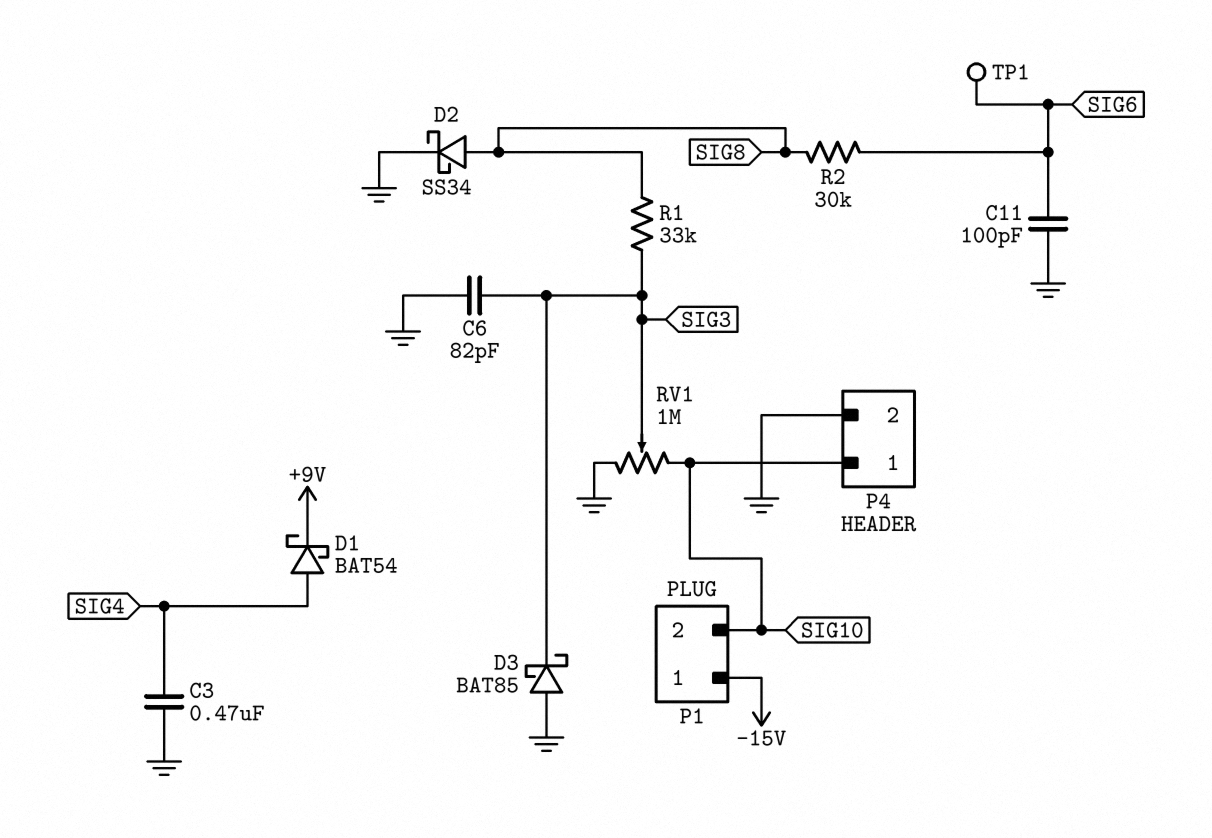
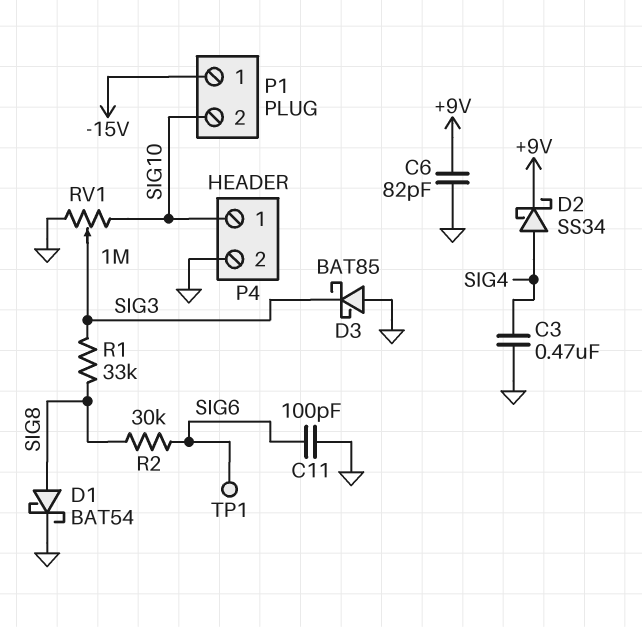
C6: 82pF (GND, SIG3) -> 82pF (+9V, GND)
D1: schottky BAT54 (A SIG4, K +9V) -> schottky BAT54 (A SIG8, K GND)
D2: schottky SS34 (A SIG8, K GND) -> schottky SS34 (A SIG4, K +9V)

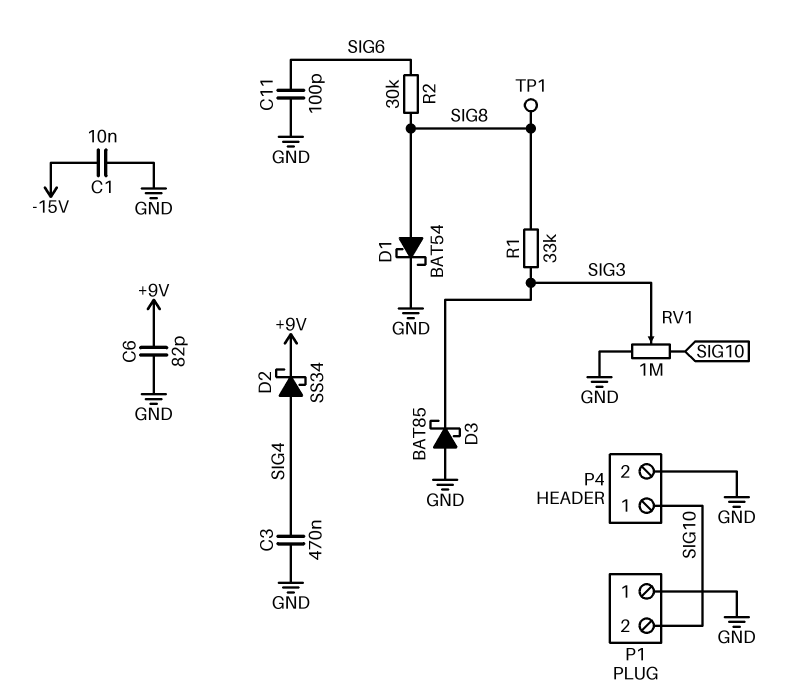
C1: none -> 10nF (-15V, GND)
P1 pin 1: -15V -> GND
TP1: test point (SIG6) -> test point (SIG8)

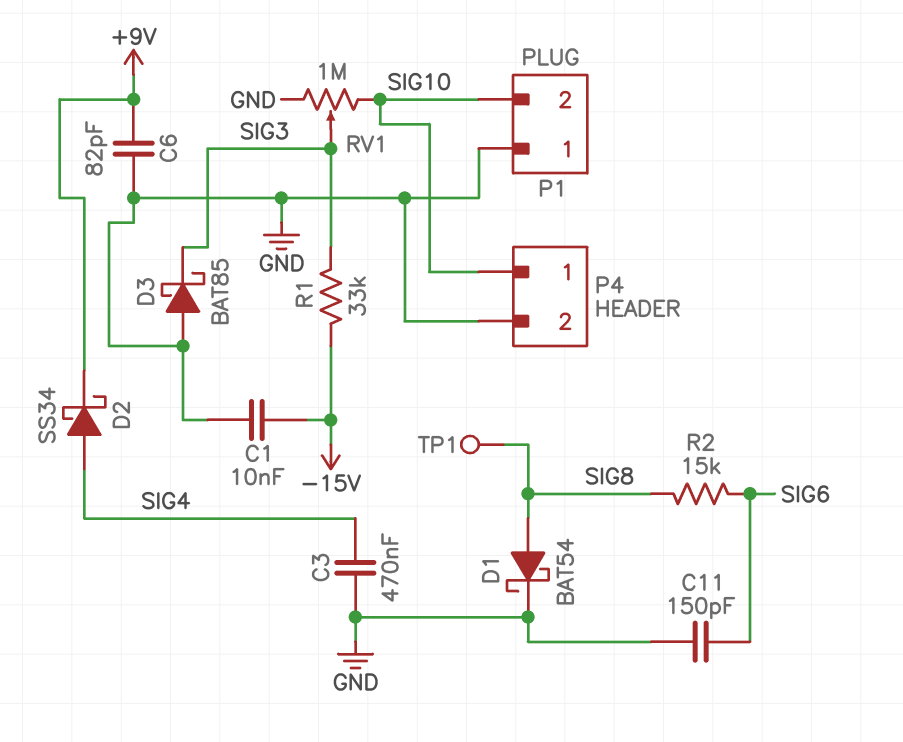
C11: 100pF (GND, SIG6) -> 150pF (GND, SIG6)
R1: 33k (SIG3, SIG8) -> 33k (-15V, SIG3)
R2: 30k (SIG6, SIG8) -> 15k (SIG6, SIG8)

